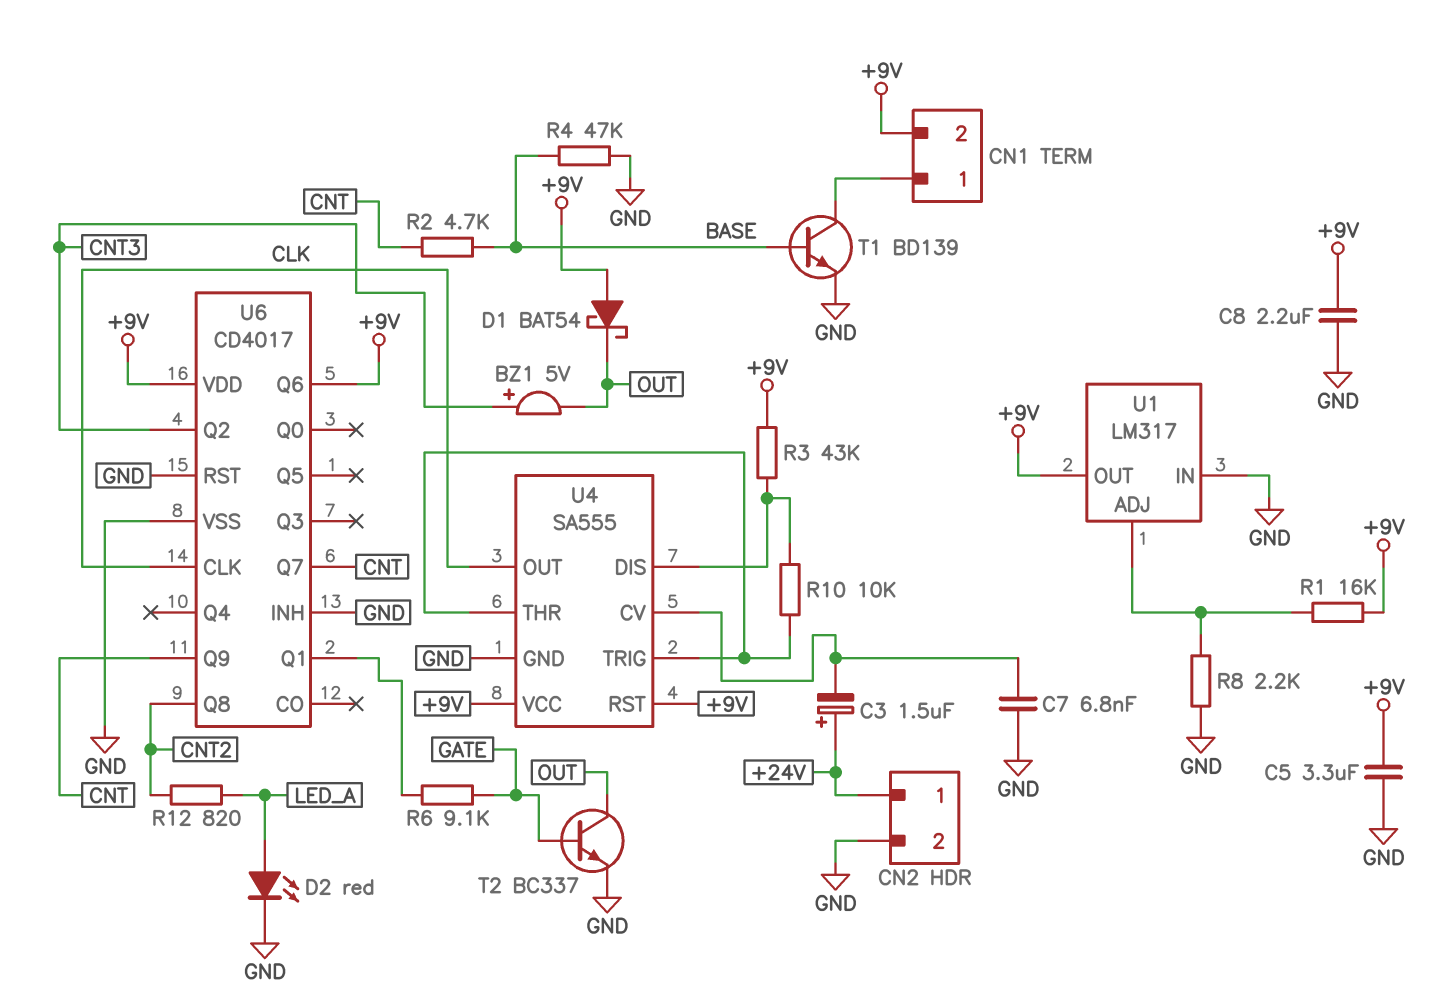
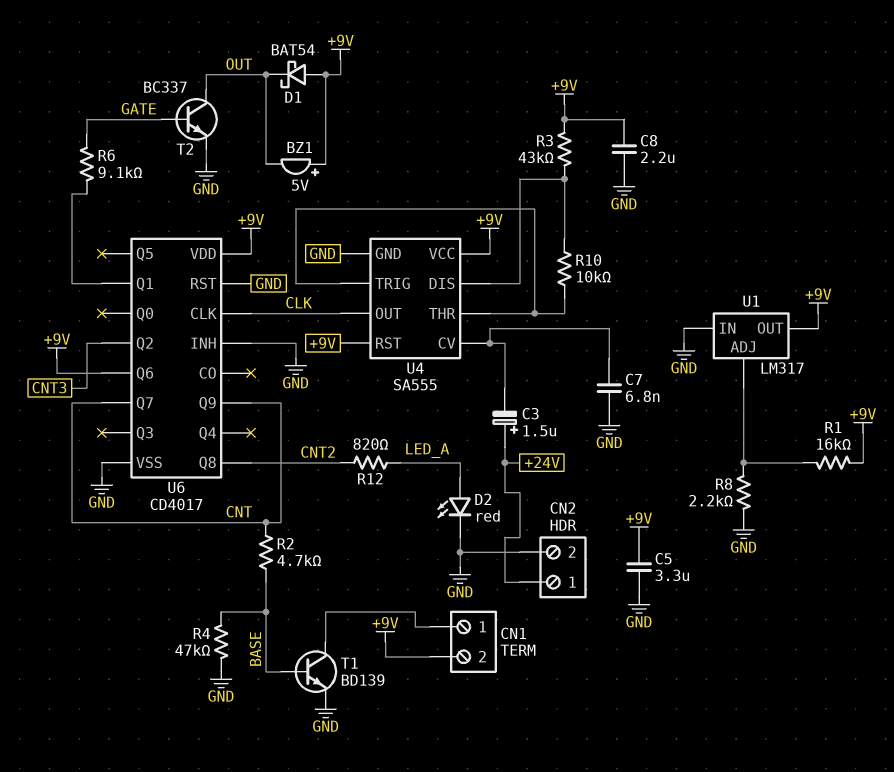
BZ1: buzzer 5V (plus CNT3, minus OUT) -> buzzer 5V (plus +9V, minus OUT)

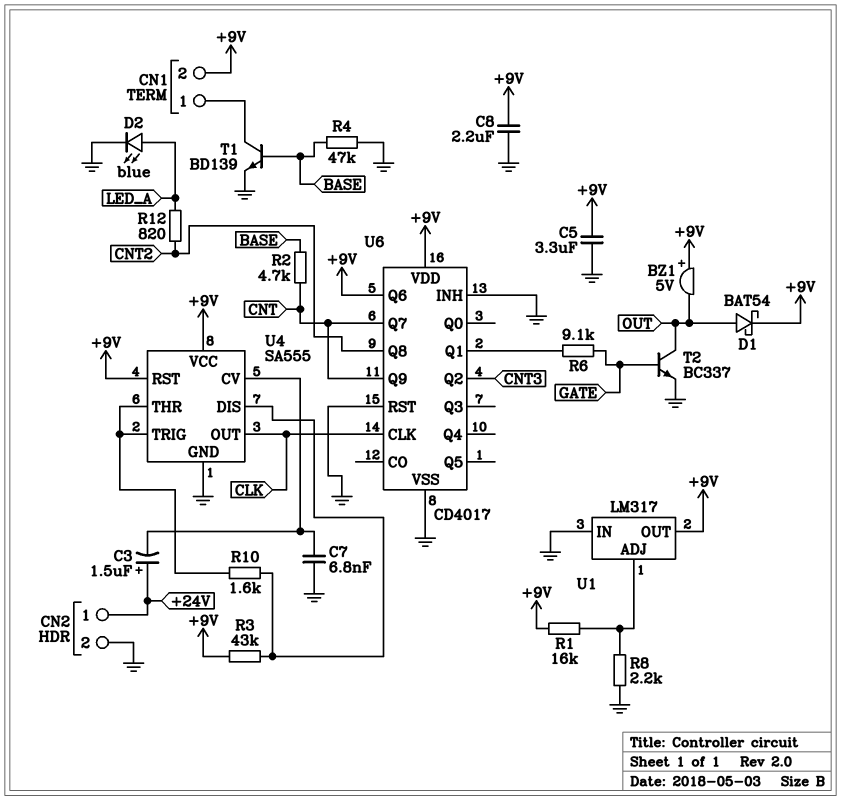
D1: schottky BAT54 (A +9V, K OUT) -> schottky BAT54 (A OUT, K +9V)
D2: LED red (A LED_A, K GND) -> LED blue (A LED_A, K GND)
R10: 10k (U4/DIS, U4/THR) -> 1.6k (U4/DIS, U4/THR)

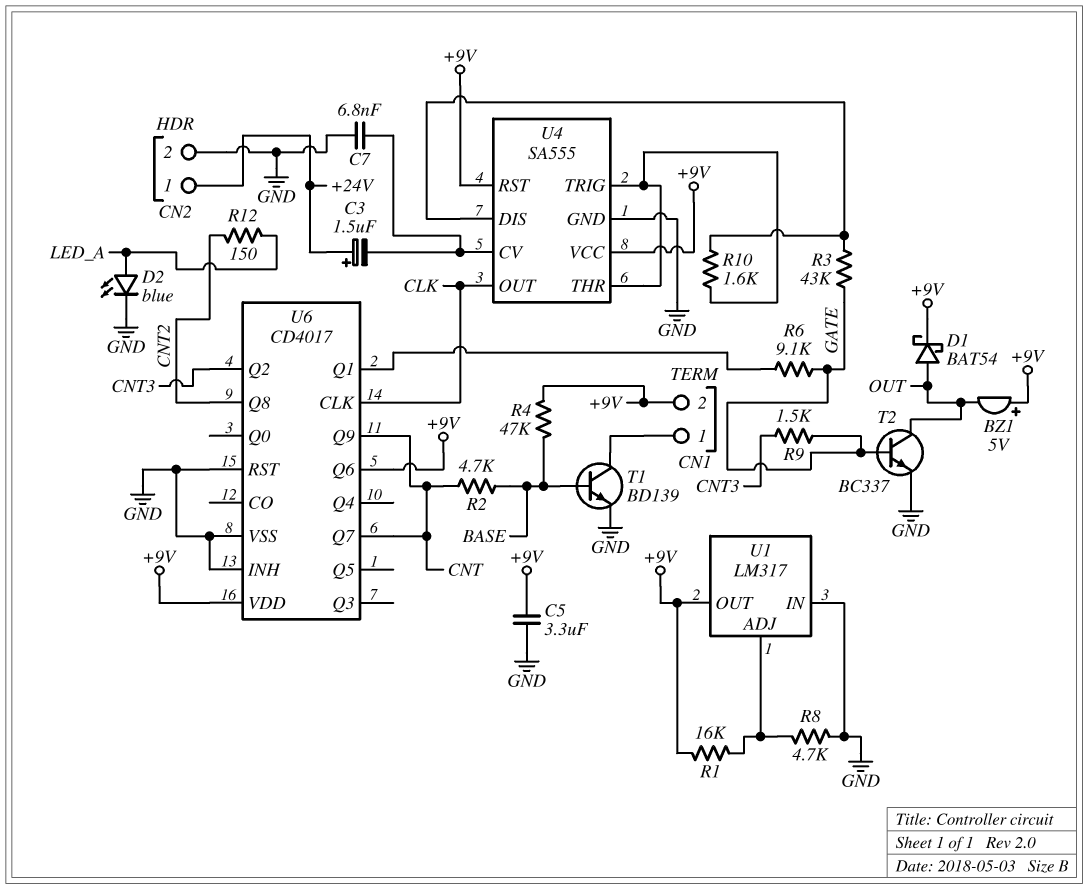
C8: 2.2uF (+9V, GND) -> none
R3: 43k (+9V, U4/DIS) -> 43k (GATE, U4/DIS)
R4: 47k (BASE, GND) -> 47k (+9V, BASE)
R8: 2.2k (GND, U1/ADJ) -> 4.7k (GND, U1/ADJ)
R9: none -> 1.5k (CNT3, GATE)
R12: 820 (CNT2, LED_A) -> 150 (CNT2, LED_A)

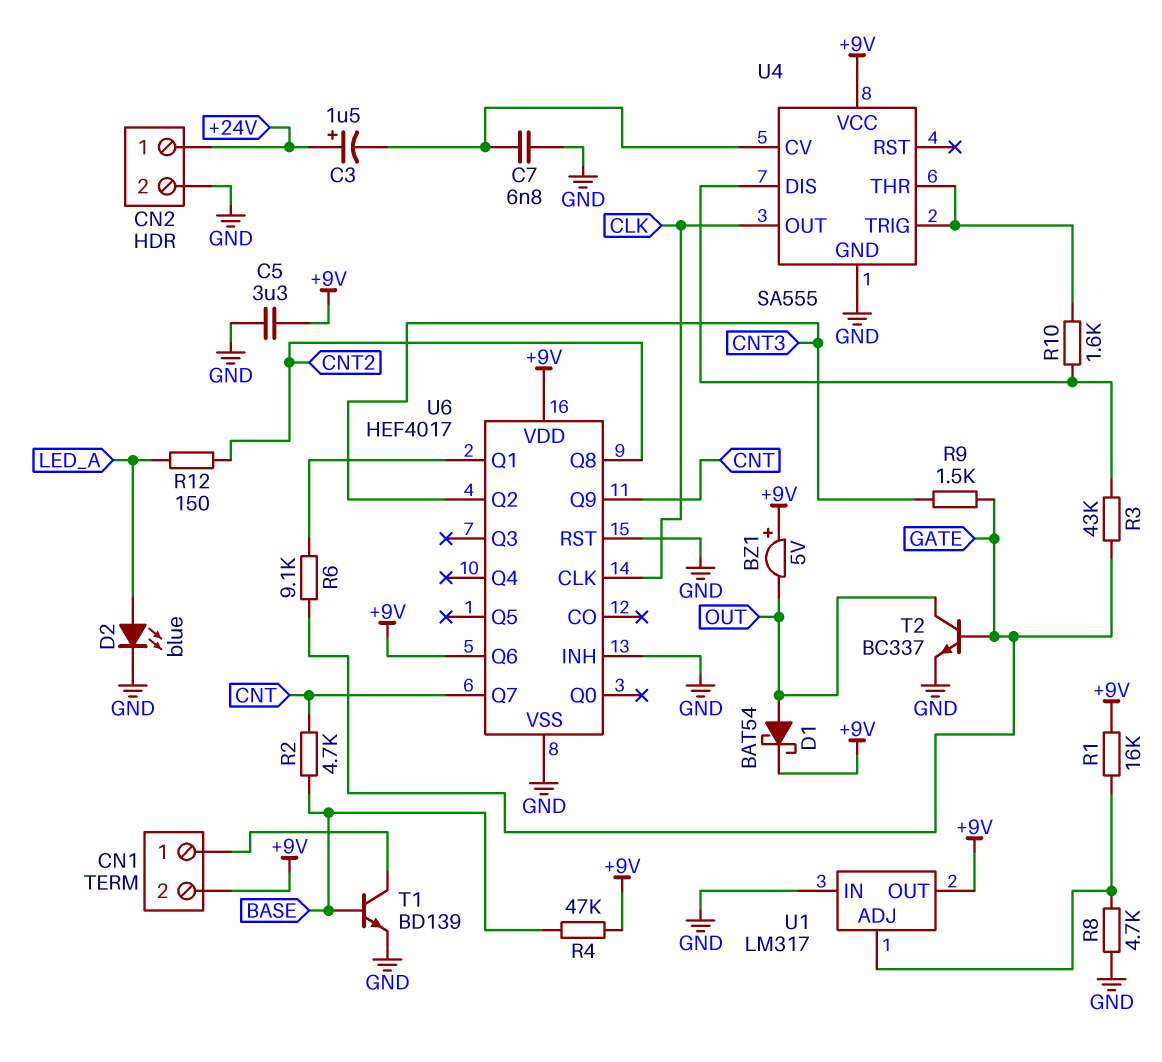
U4 pin RST: +9V -> none
U6: CD4017 -> HEF4017

